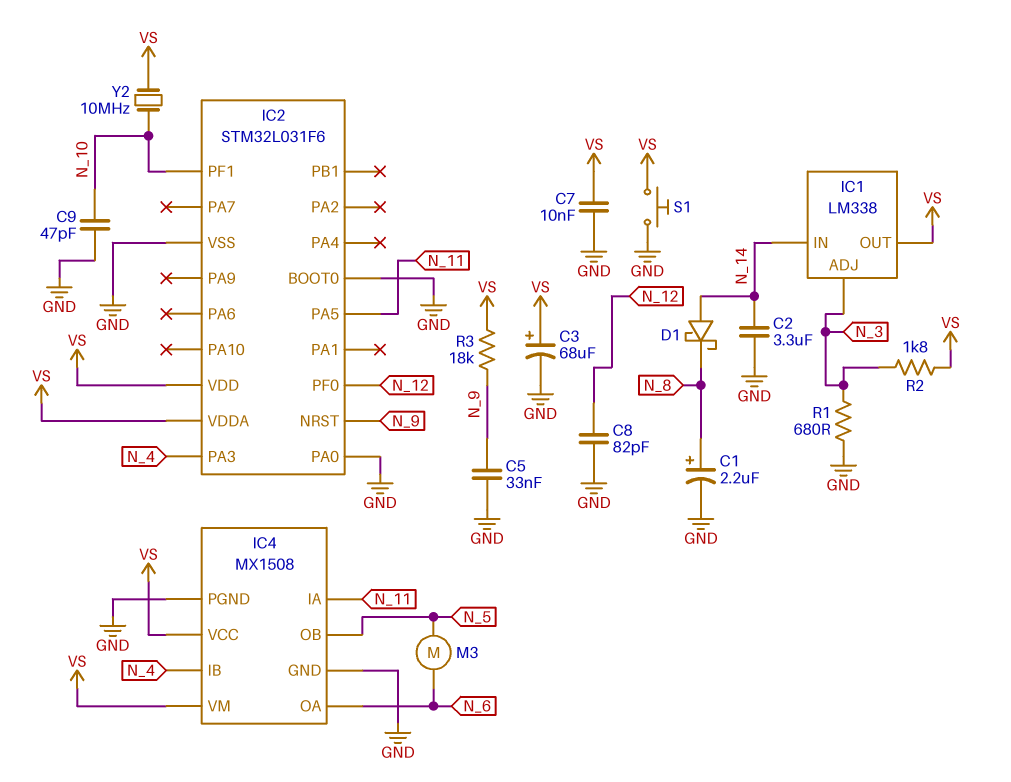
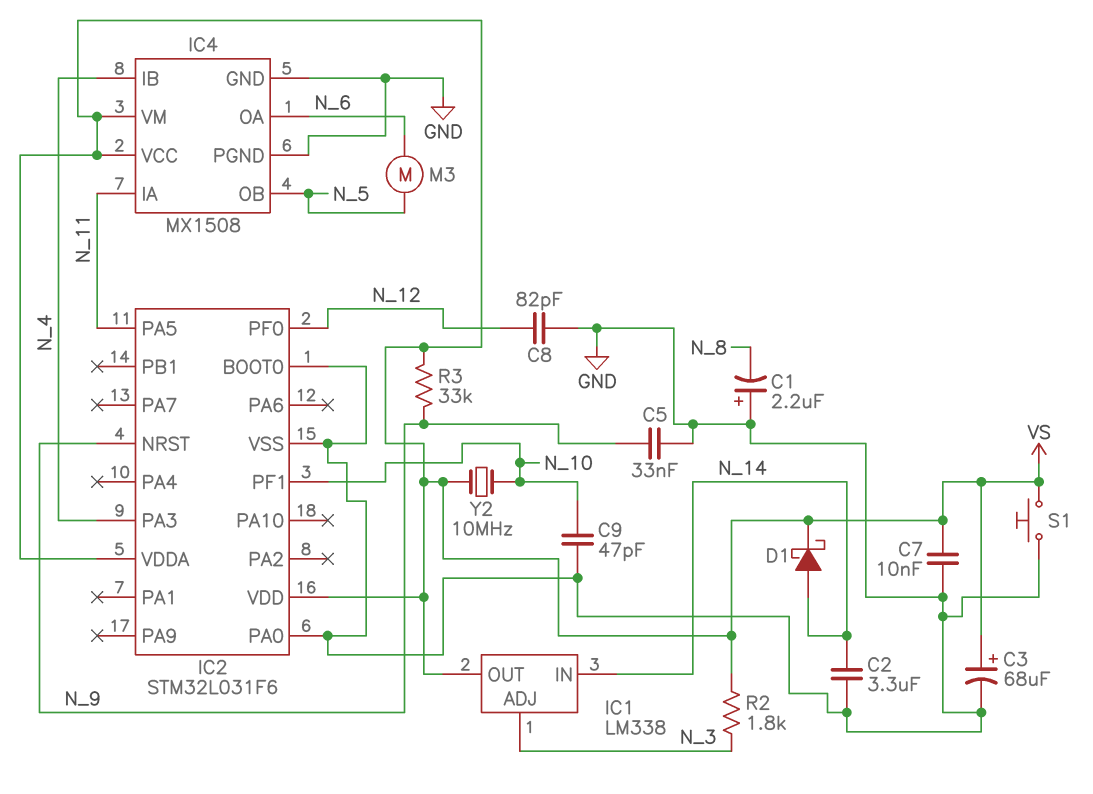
C1: 2.2uF (plus N_8, minus GND) -> 2.2uF (plus GND, minus N_8)
D1: schottky (A N_14, K N_8) -> schottky (A N_14, K VS)
R1: 680 (GND, N_3) -> none
R3: 18k (N_9, VS) -> 33k (N_9, VS)

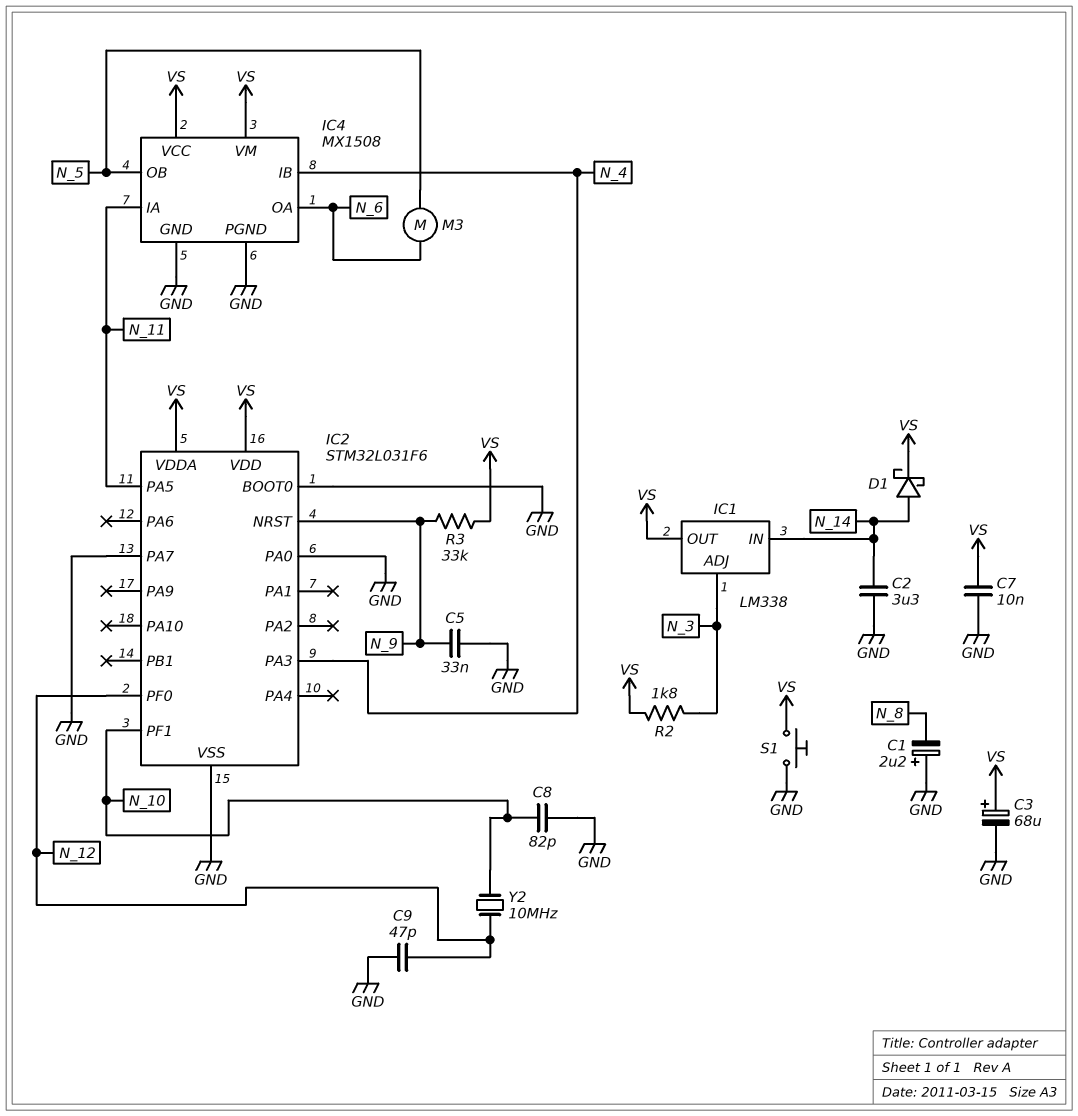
C8: 82pF (GND, N_12) -> 82pF (GND, N_10)
C9: 47pF (GND, N_10) -> 47pF (GND, N_12)
IC2 pin PA7: none -> GND
Y2: 10MHz (N_10, VS) -> 10MHz (N_10, N_12)

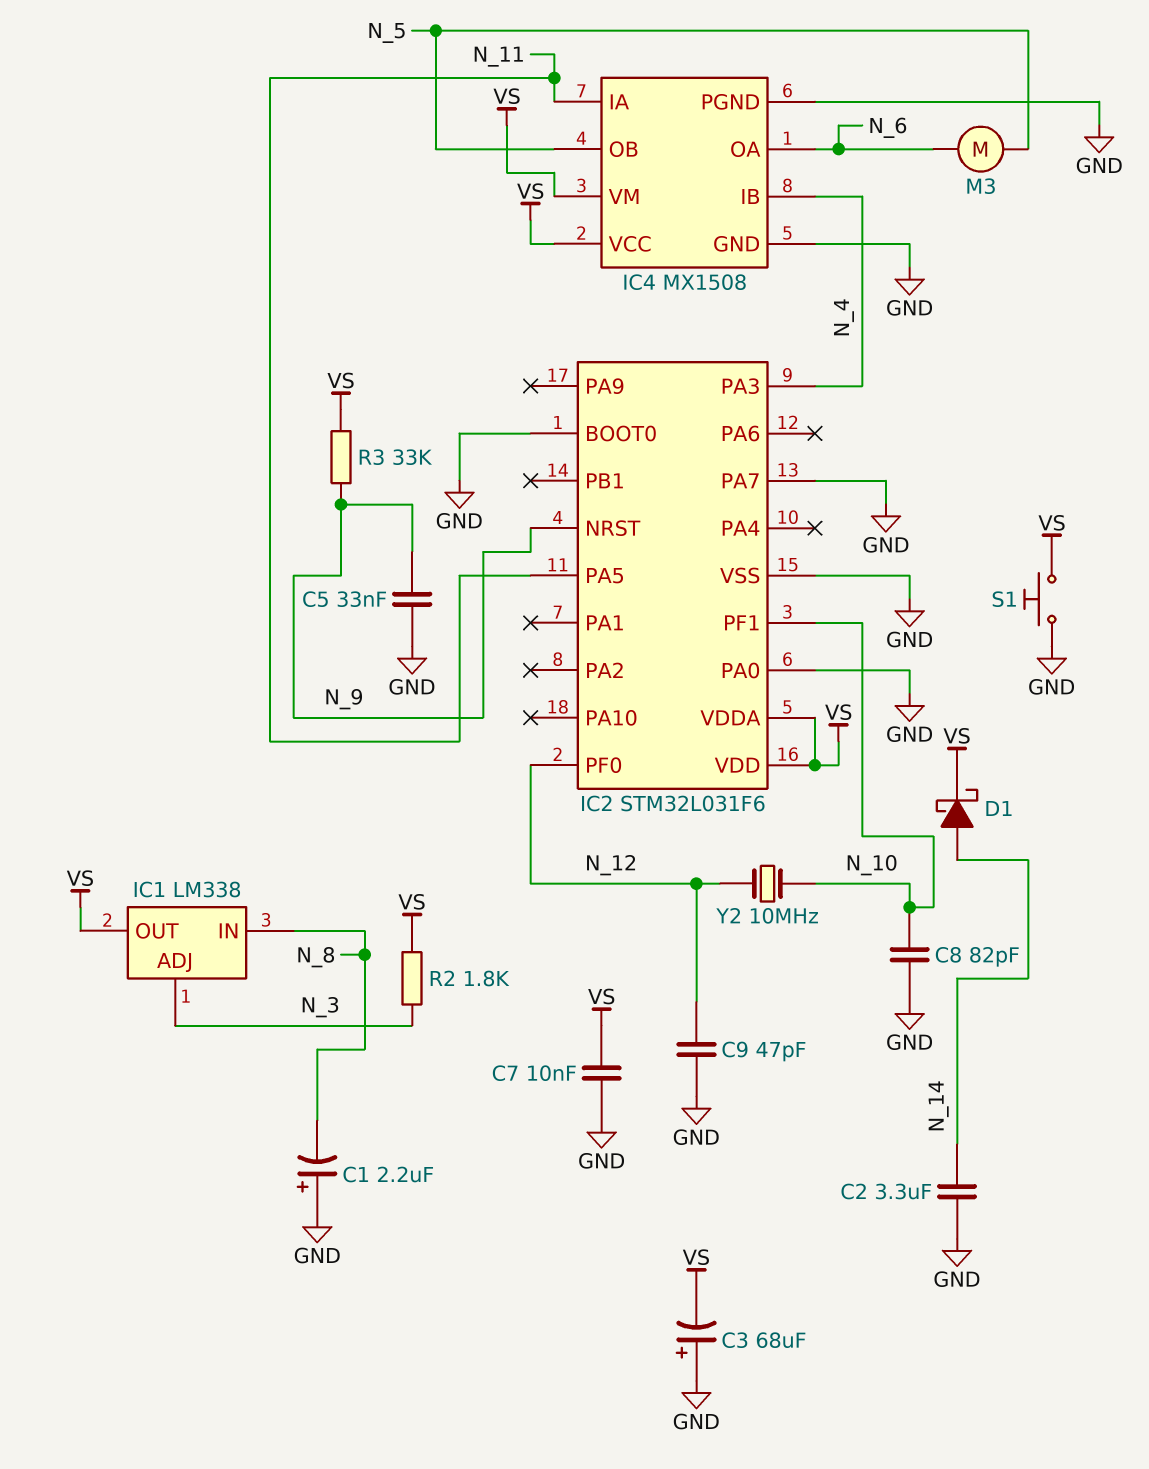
C3: 68uF (plus VS, minus GND) -> 68uF (plus GND, minus VS)
IC1 pin IN: N_14 -> N_8

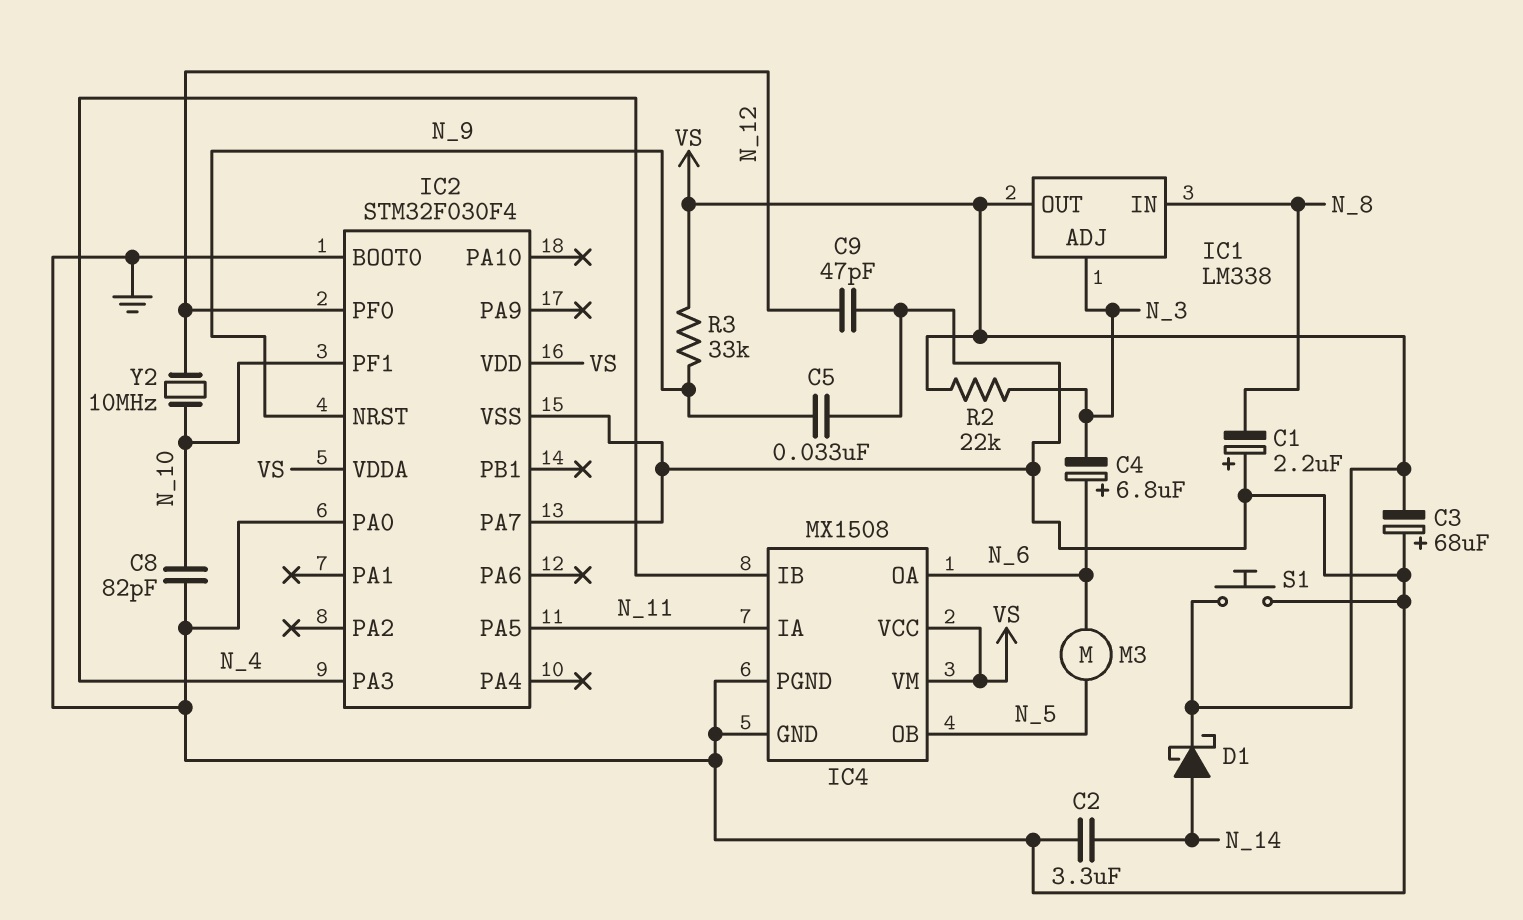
C4: none -> 6.8uF (plus N_6, minus N_3)
C7: 10nF (GND, VS) -> none
IC2: STM32L031F6 -> STM32F030F4
R2: 1.8k (N_3, VS) -> 22k (N_3, VS)

